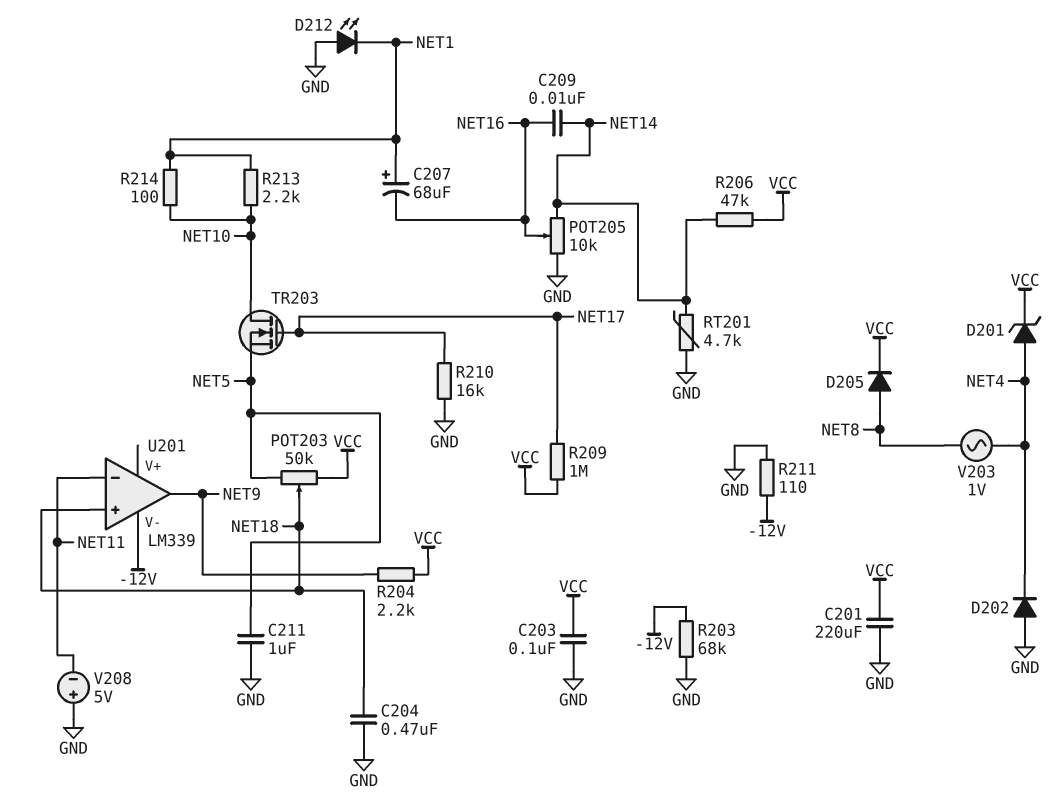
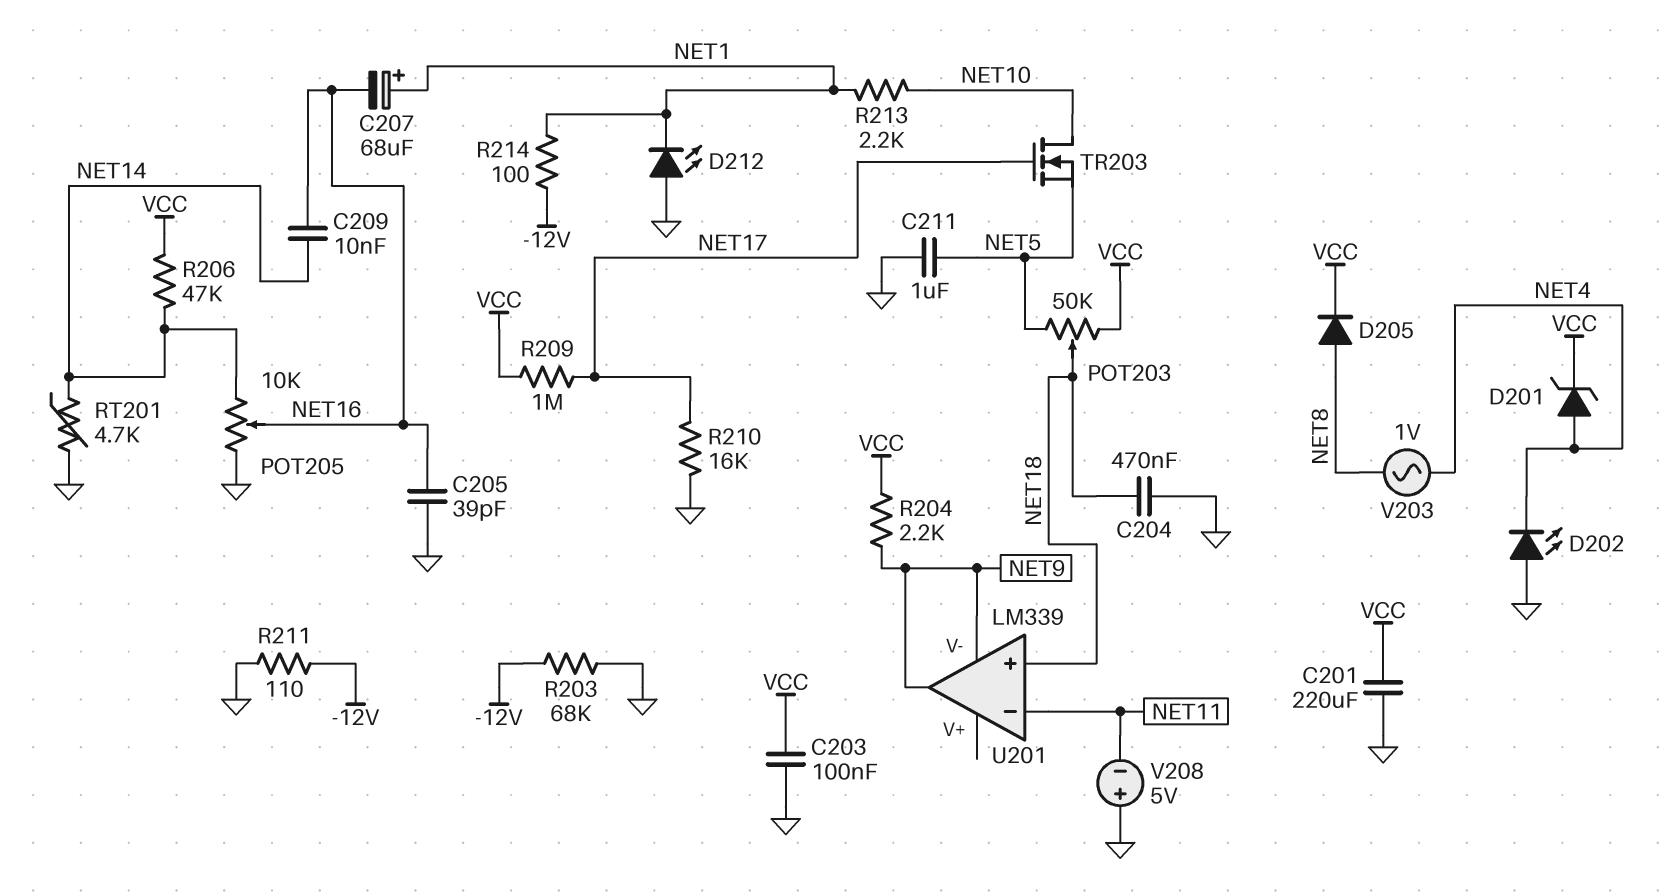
C205: none -> 39pF (GND, NET16)
D202: diode (A GND, K NET4) -> LED (A GND, K NET4)
R214: 100 (NET1, NET10) -> 100 (-12V, NET1)
U201 pin V-: -12V -> NET9

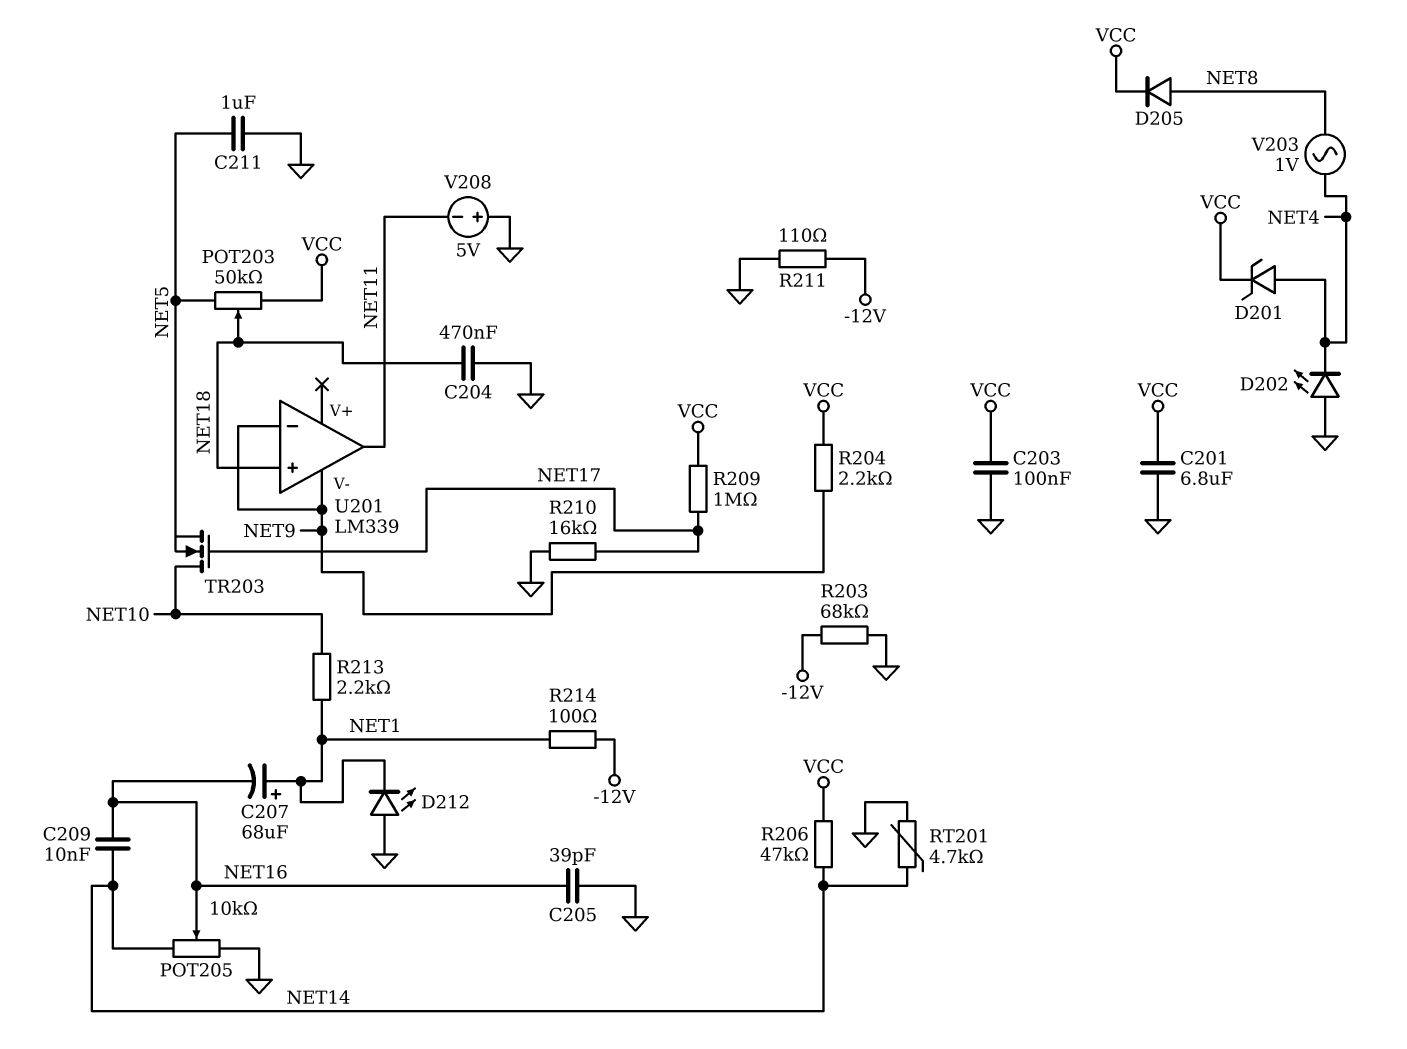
C201: 220uF (GND, VCC) -> 6.8uF (GND, VCC)
U201 pin in-: NET11 -> NET9
U201 pin out: NET9 -> NET11

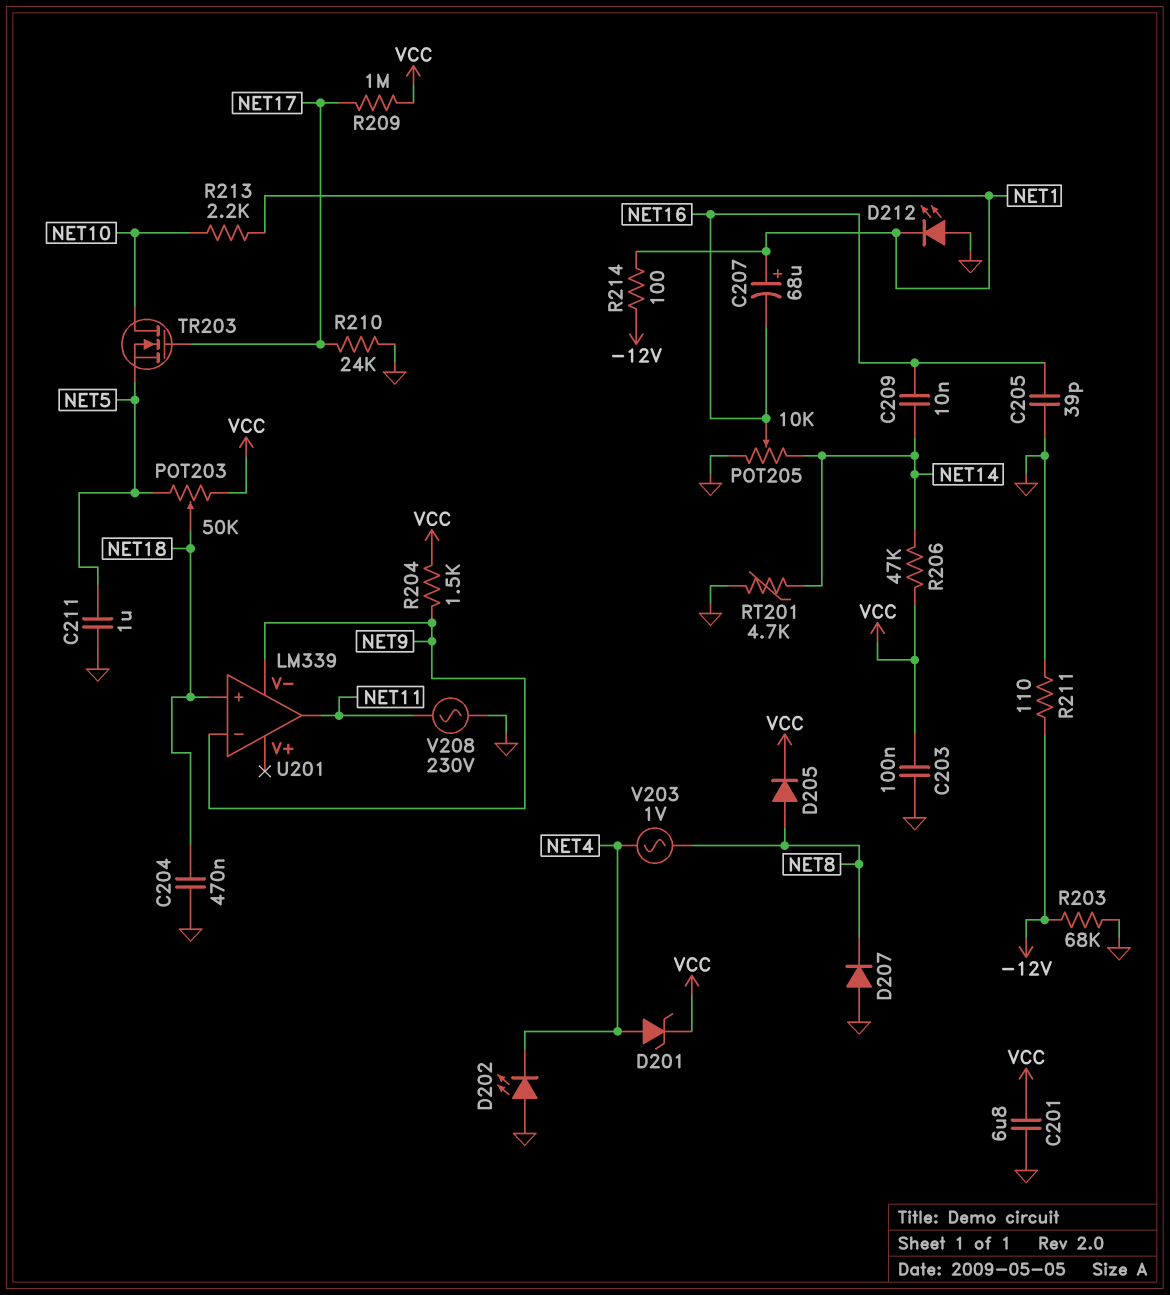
D207: none -> diode (A GND, K NET8)
R204: 2.2k (NET9, VCC) -> 1.5k (NET9, VCC)
R210: 16k (GND, NET17) -> 24k (GND, NET17)
V208: 5V (plus GND, minus NET11) -> AC 230V (GND, NET11)

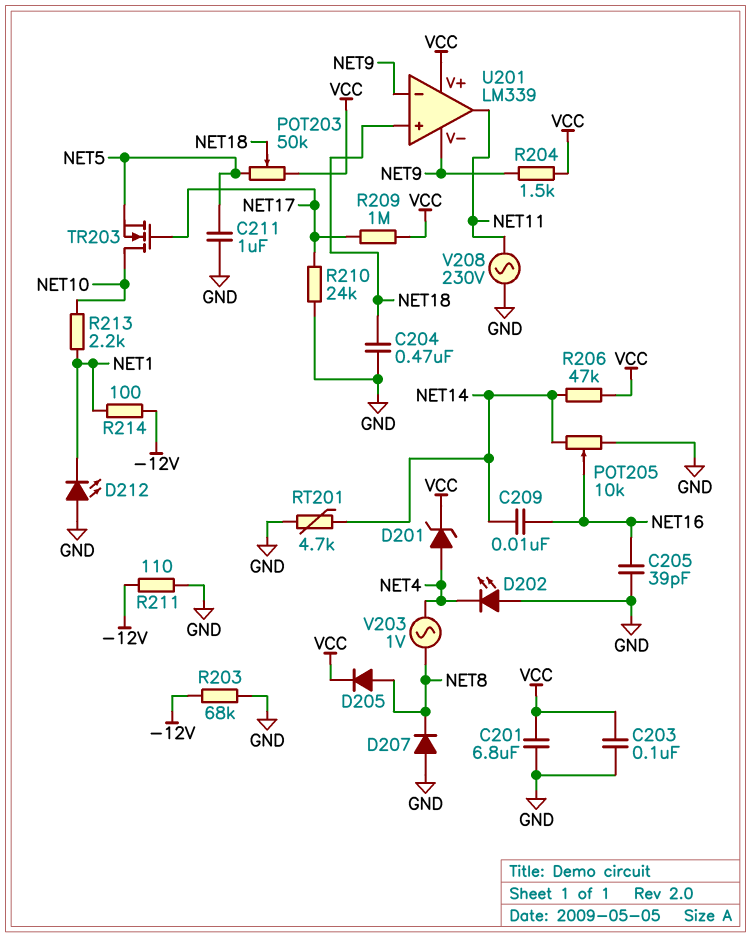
C207: 68uF (plus NET1, minus NET16) -> none
U201 pin V+: none -> VCC

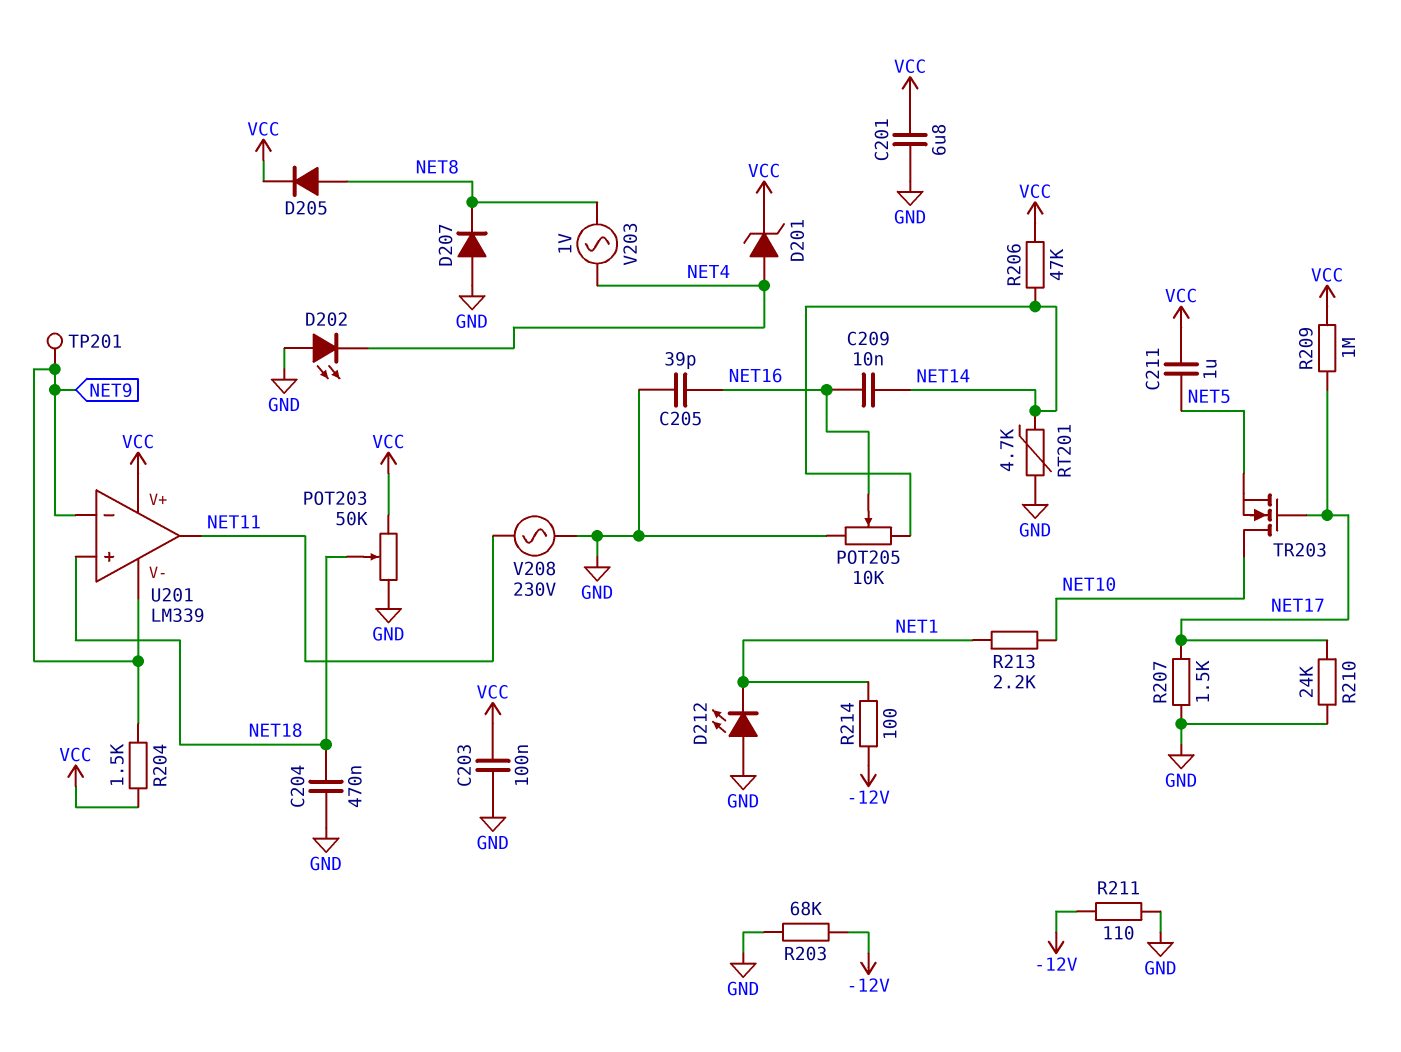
C211: 1uF (GND, NET5) -> 1uF (NET5, VCC)
POT203: 50k (NET5, VCC, wiper NET18) -> 50k (GND, VCC, wiper NET18)
R207: none -> 1.5k (GND, NET17)
TP201: none -> test point (NET9)

